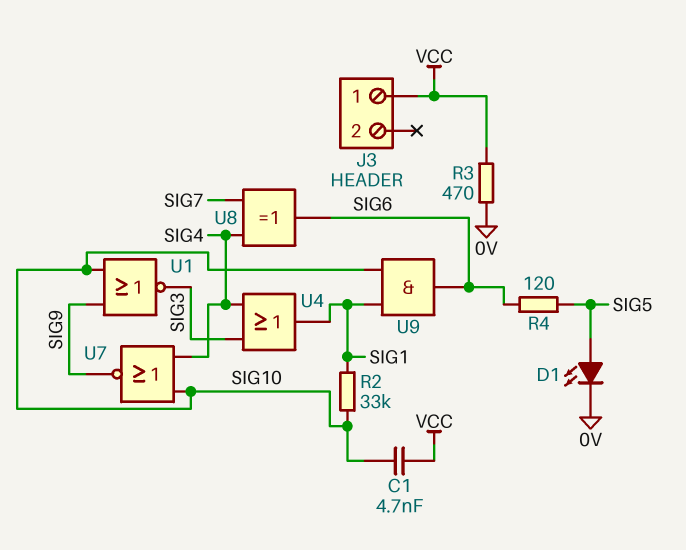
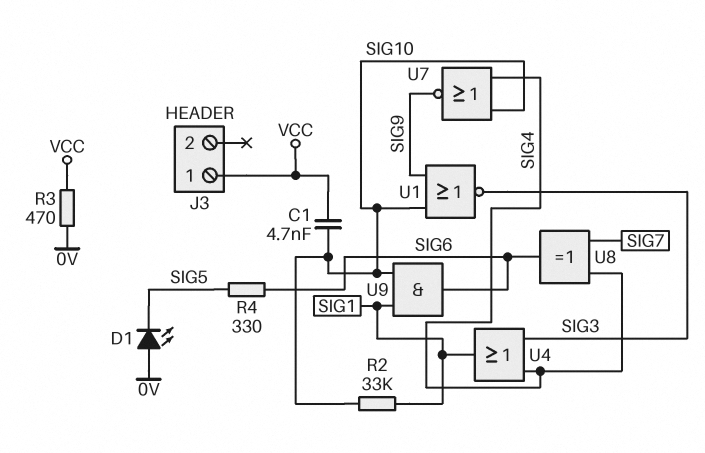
D1: LED (A SIG5, K 0V) -> LED (A 0V, K SIG5)
R4: 120 (SIG5, SIG6) -> 330 (SIG5, SIG6)

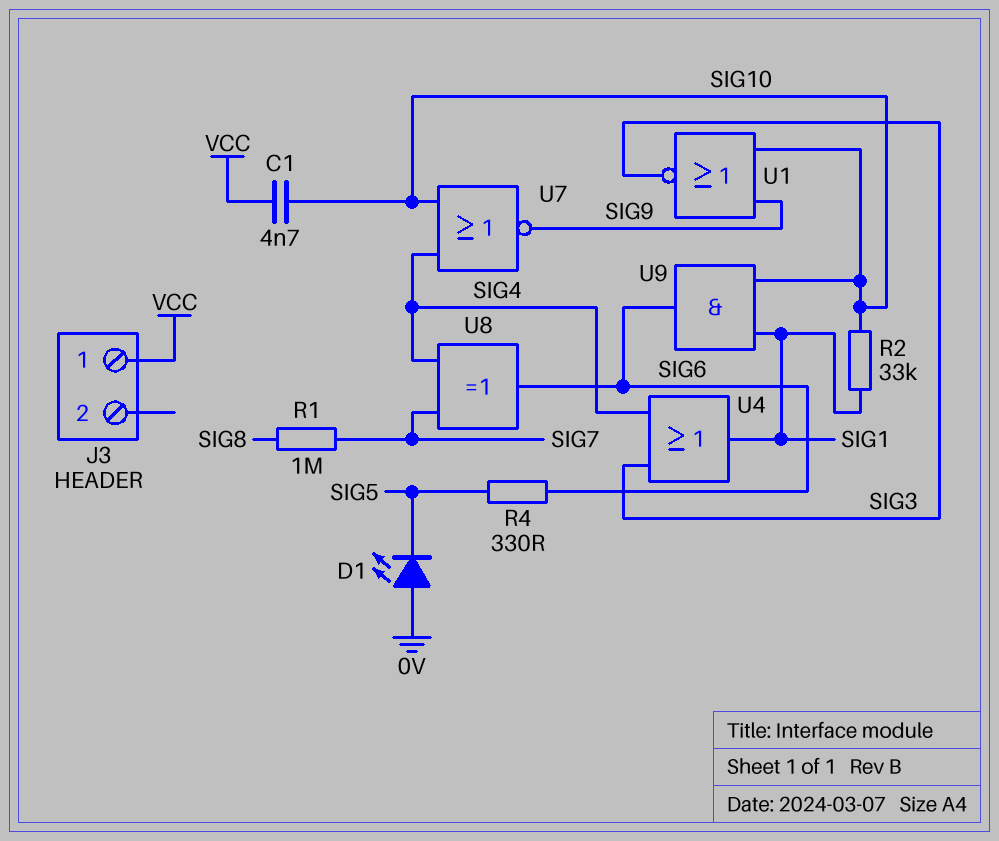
R1: none -> 1M (SIG7, SIG8)
R3: 470 (0V, VCC) -> none

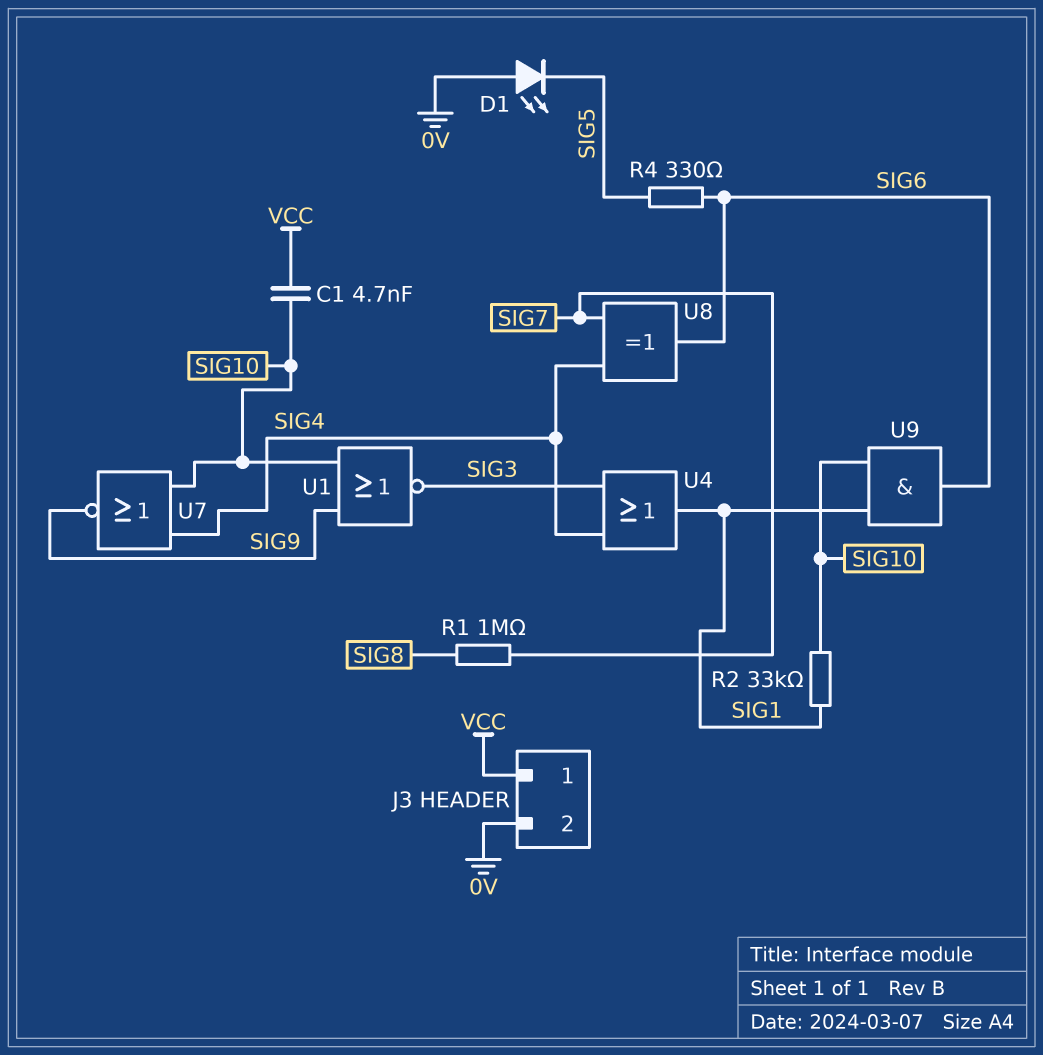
J3 pin 2: none -> 0V

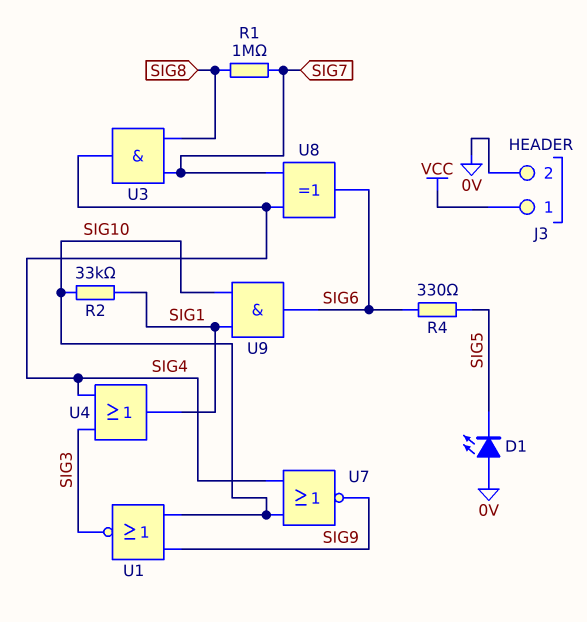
C1: 4.7nF (SIG10, VCC) -> none
U3: none -> AND (in SIG7, in SIG8, out SIG4)

